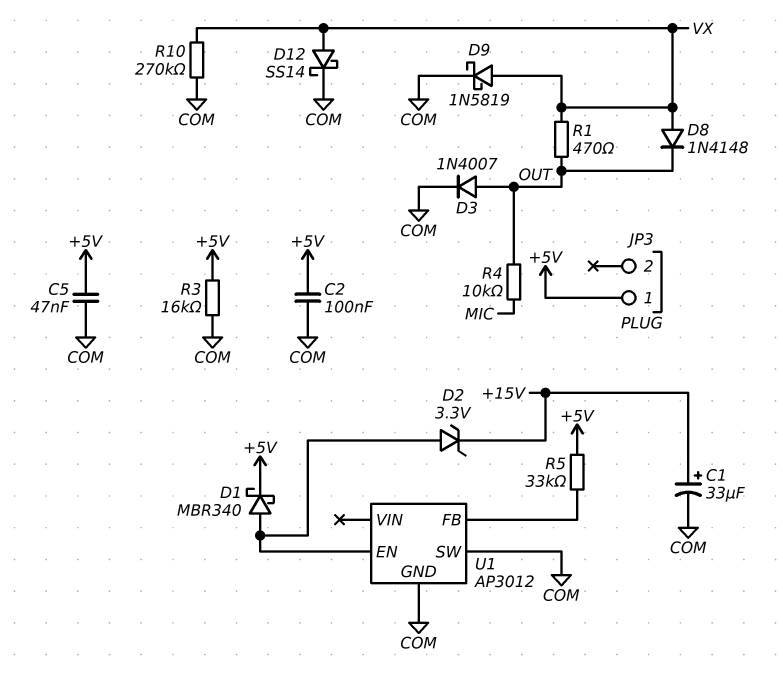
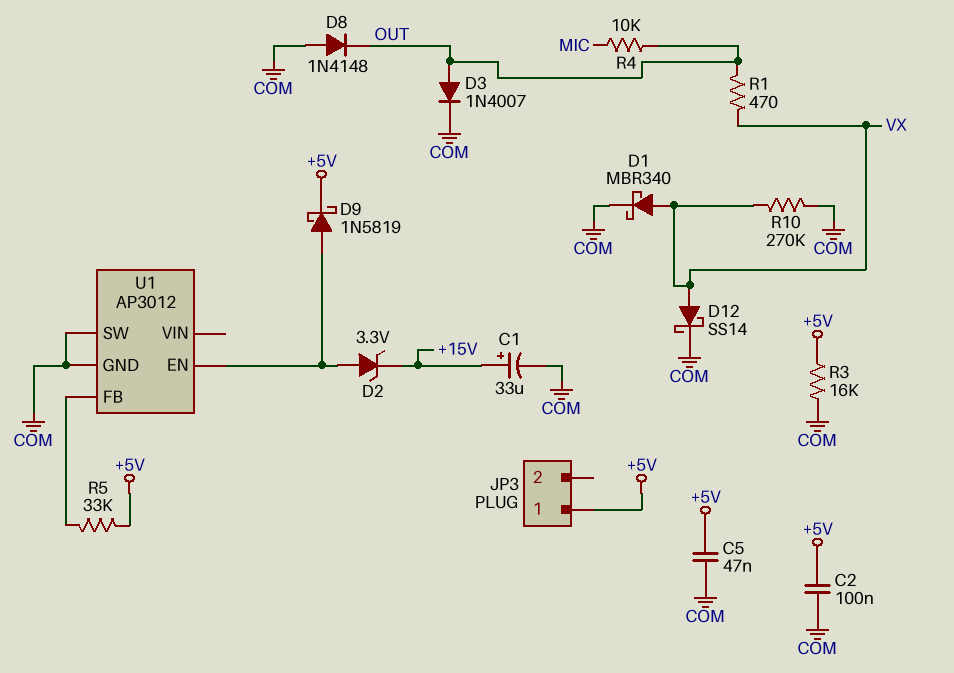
D1: schottky MBR340 (A U1/EN, K +5V) -> schottky MBR340 (A VX, K COM)
D8: diode 1N4148 (A VX, K OUT) -> diode 1N4148 (A COM, K OUT)
D9: schottky 1N5819 (A VX, K COM) -> schottky 1N5819 (A U1/EN, K +5V)

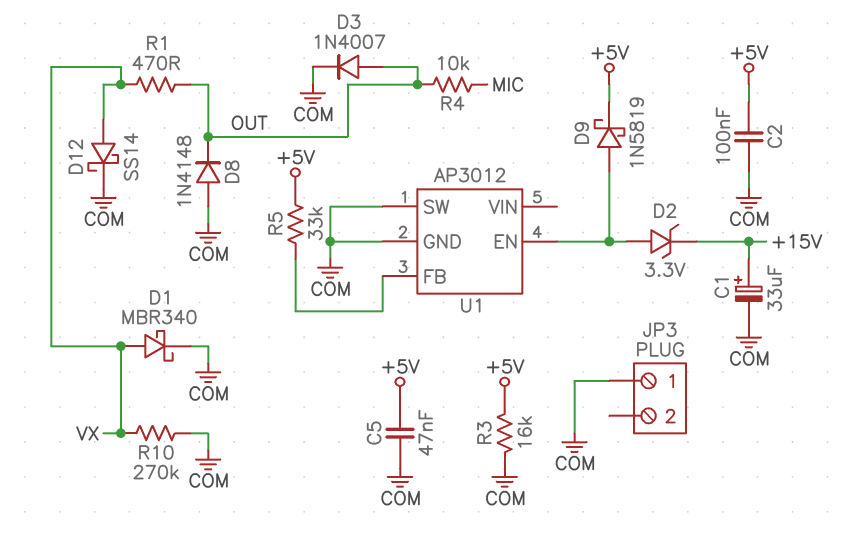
JP3 pin 1: +5V -> COM

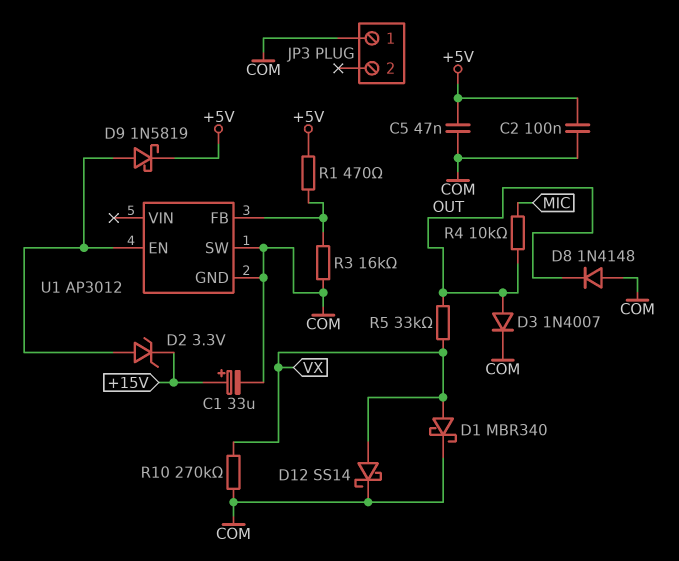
R1: 470 (OUT, VX) -> 470 (+5V, U1/FB)
R3: 16k (+5V, COM) -> 16k (COM, U1/FB)
R5: 33k (+5V, U1/FB) -> 33k (OUT, VX)

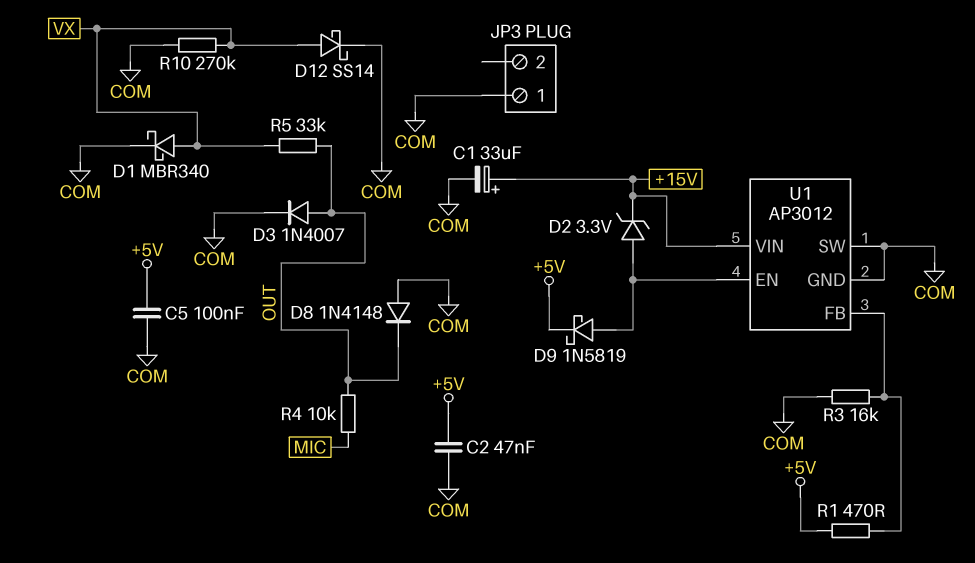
C2: 100nF (+5V, COM) -> 47nF (+5V, COM)
C5: 47nF (+5V, COM) -> 100nF (+5V, COM)
U1 pin VIN: none -> +15V

